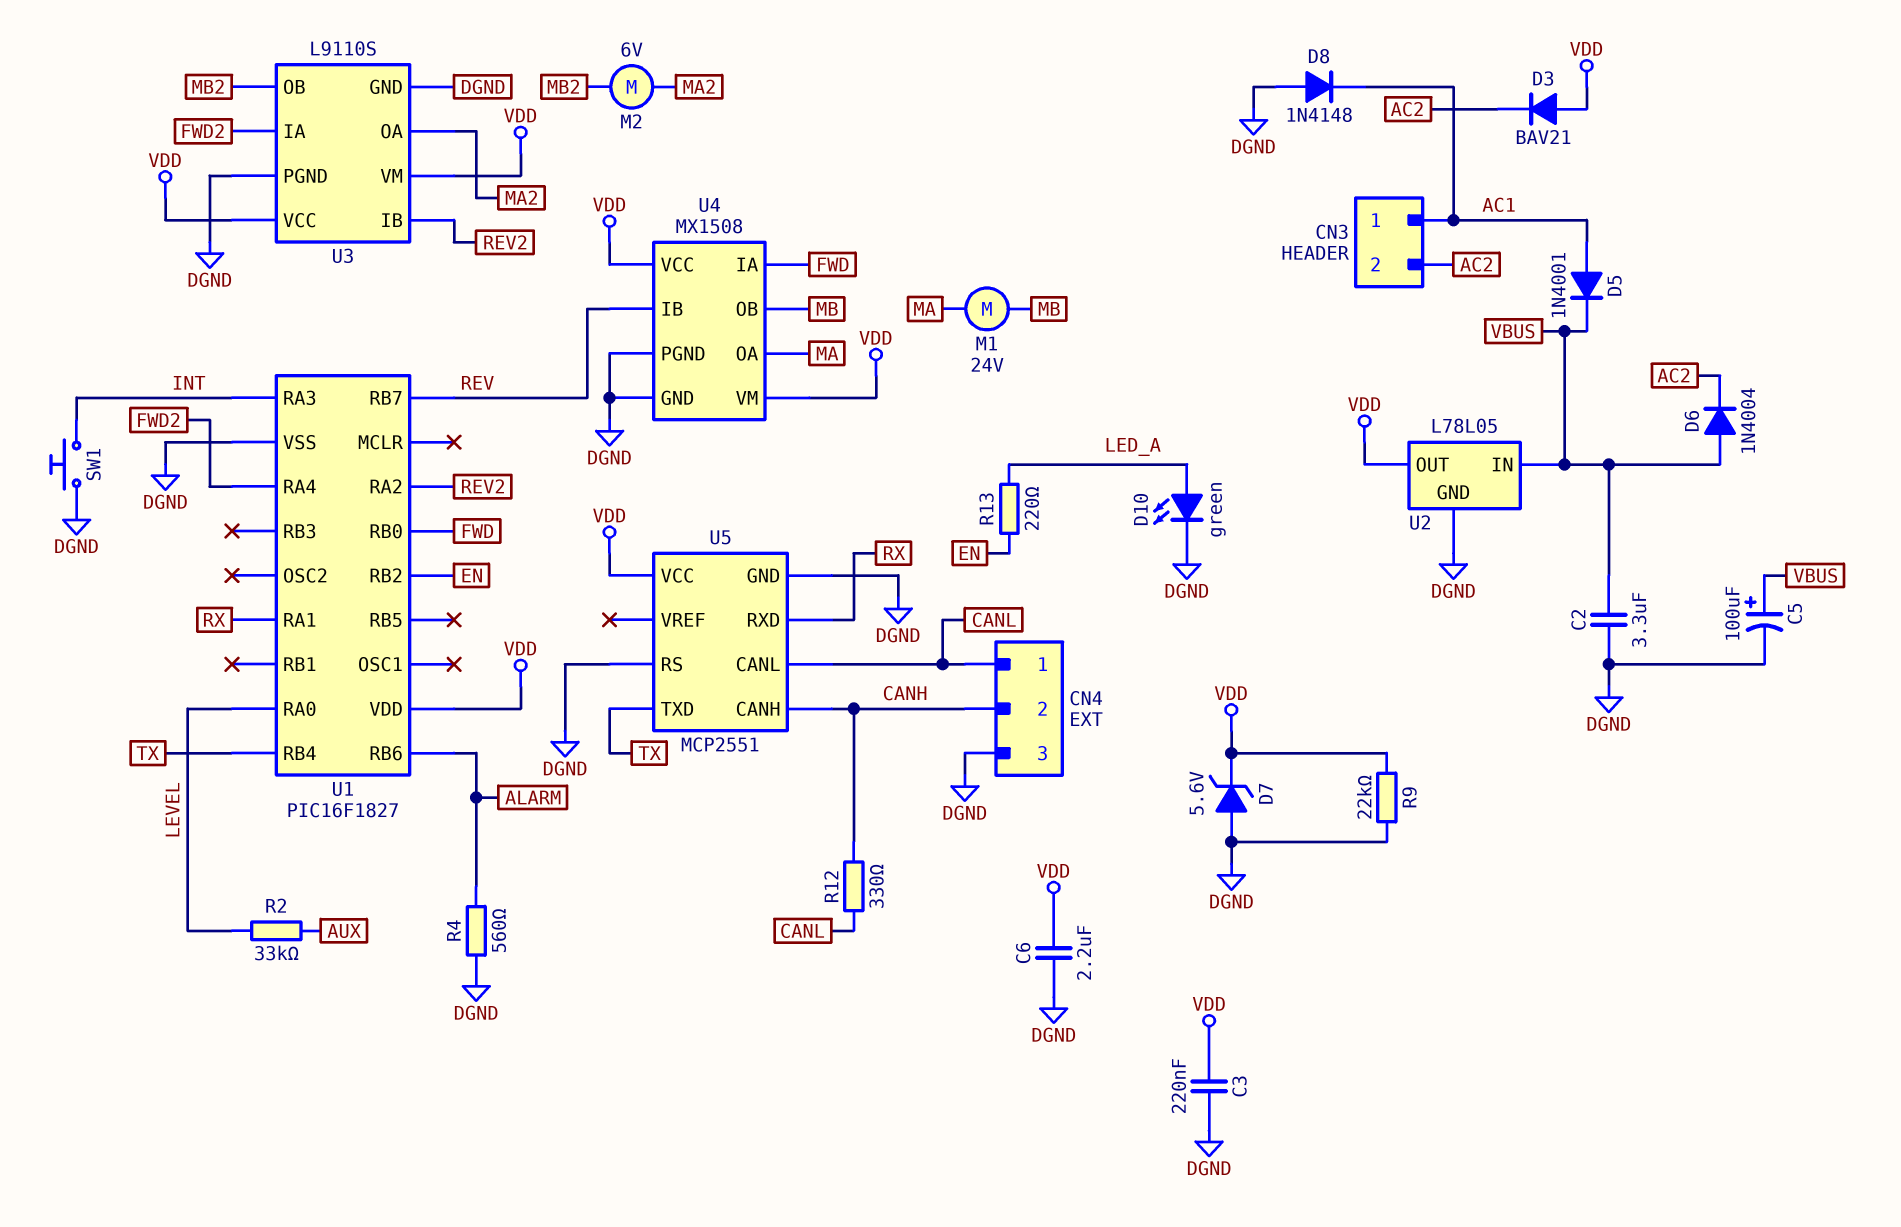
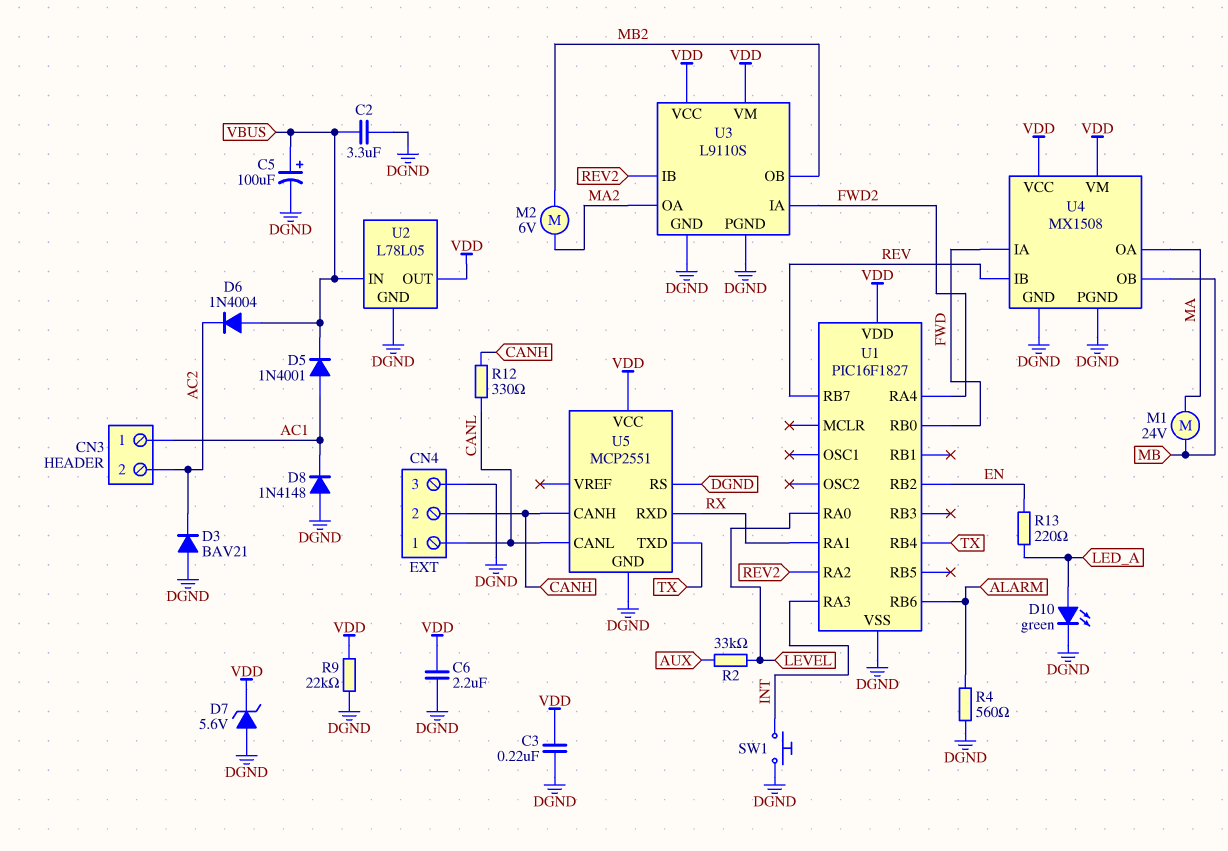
D3: diode BAV21 (A VDD, K AC2) -> diode BAV21 (A DGND, K AC2)

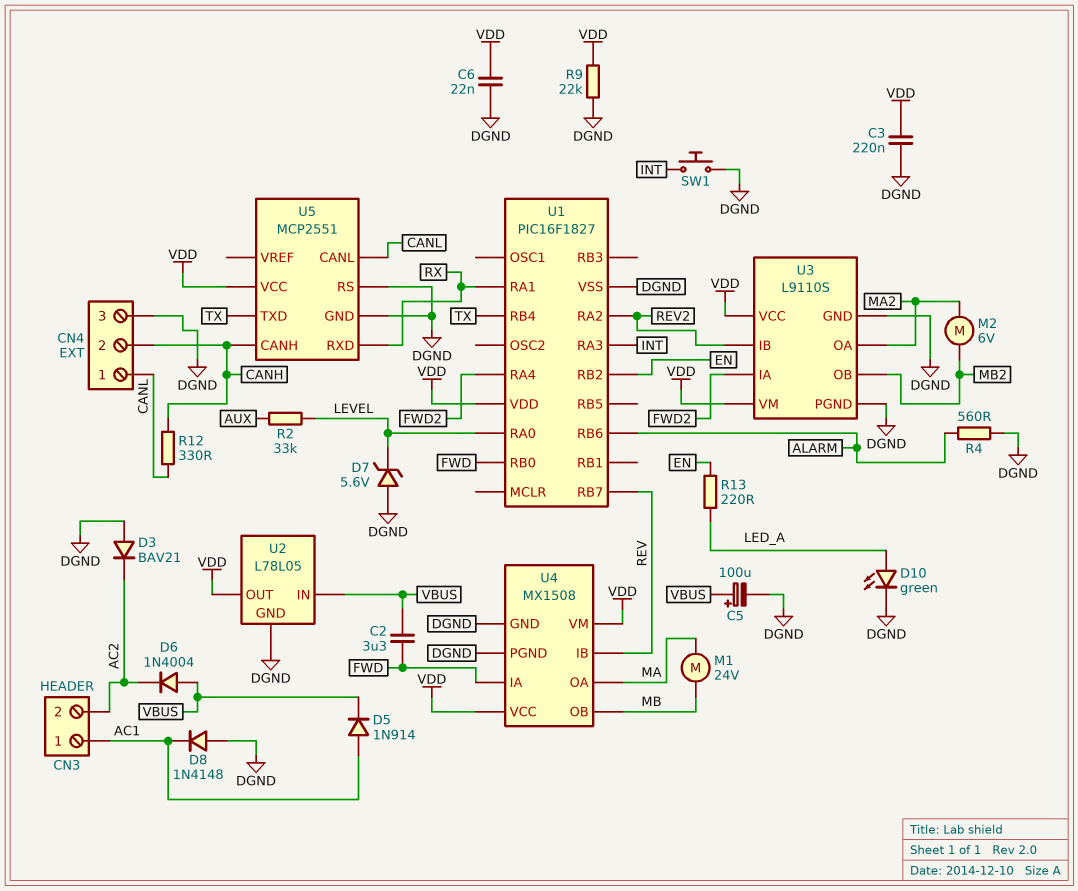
C2: 3.3uF (DGND, VBUS) -> 3.3uF (FWD, VBUS)
C6: 2.2uF (DGND, VDD) -> 22nF (DGND, VDD)
D5: diode 1N4001 (A AC1, K VBUS) -> diode 1N914 (A AC1, K VBUS)
D7: zener 5.6V (A DGND, K VDD) -> zener 5.6V (A DGND, K LEVEL)

